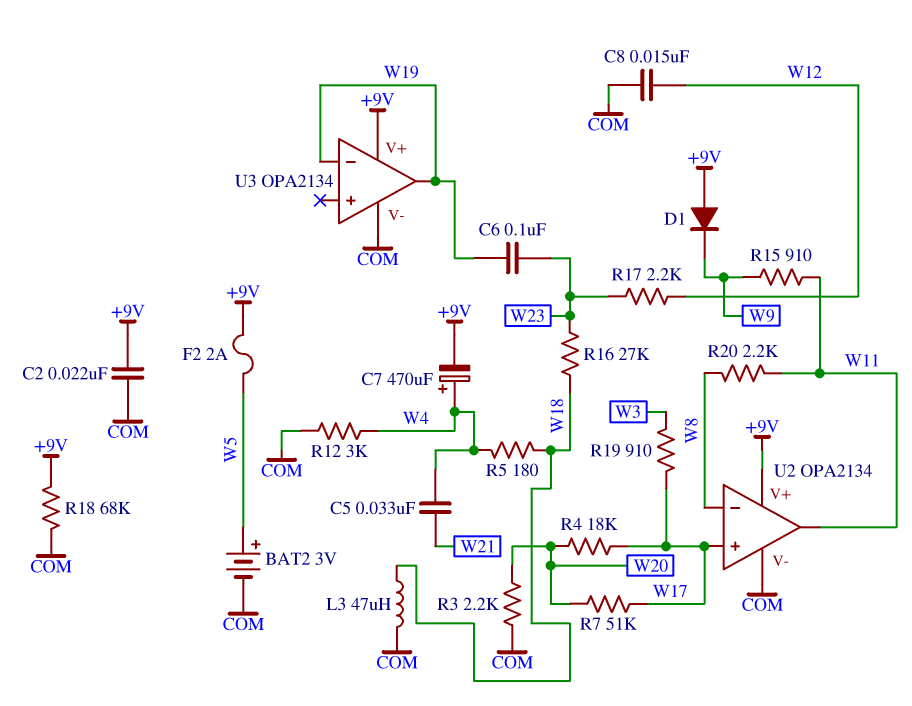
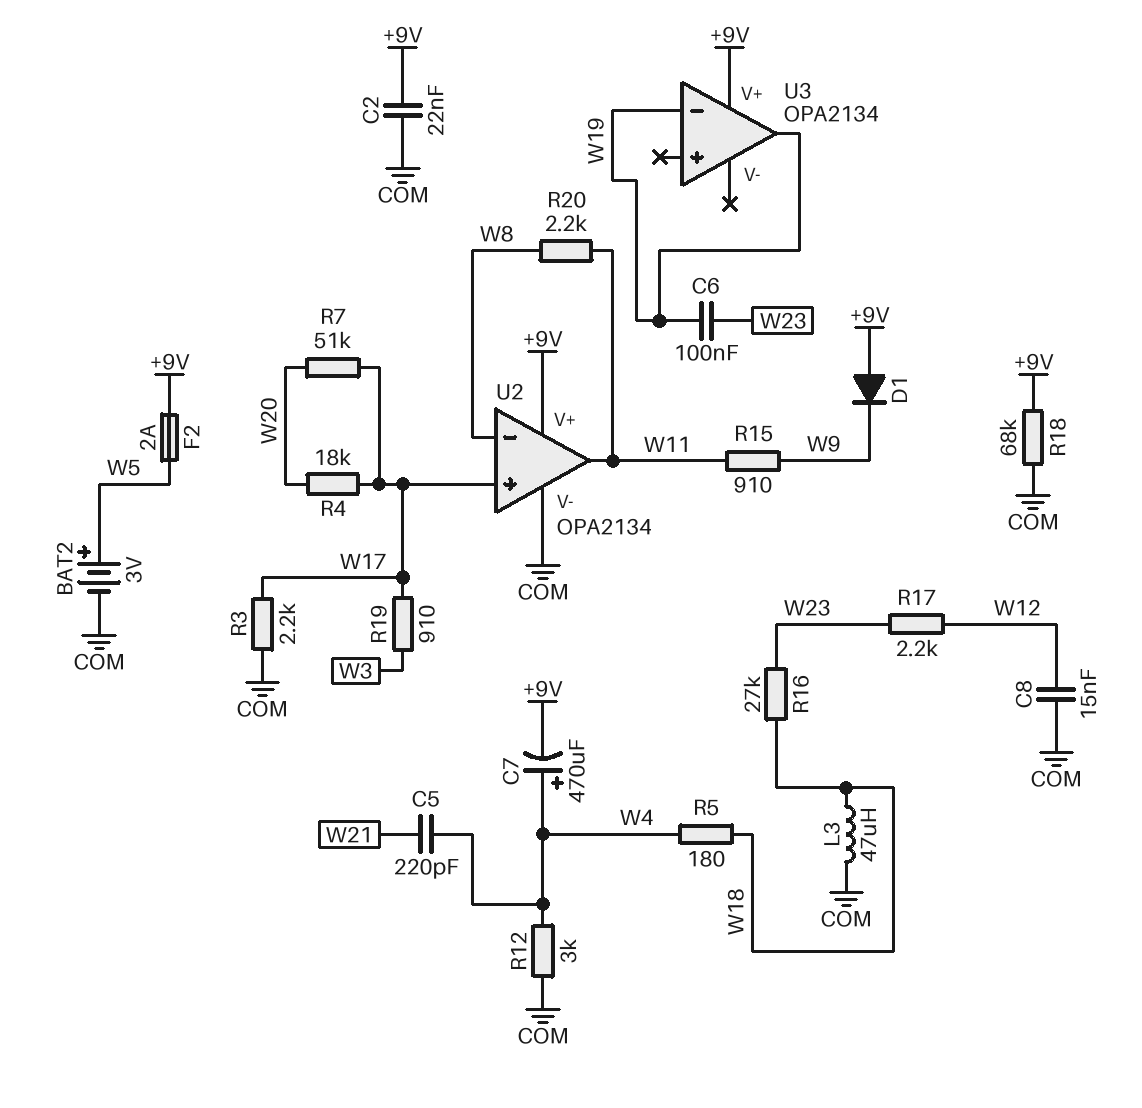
C5: 33nF (W4, W21) -> 220pF (W4, W21)
R3: 2.2k (COM, W20) -> 2.2k (COM, W17)
U3 pin V-: COM -> none

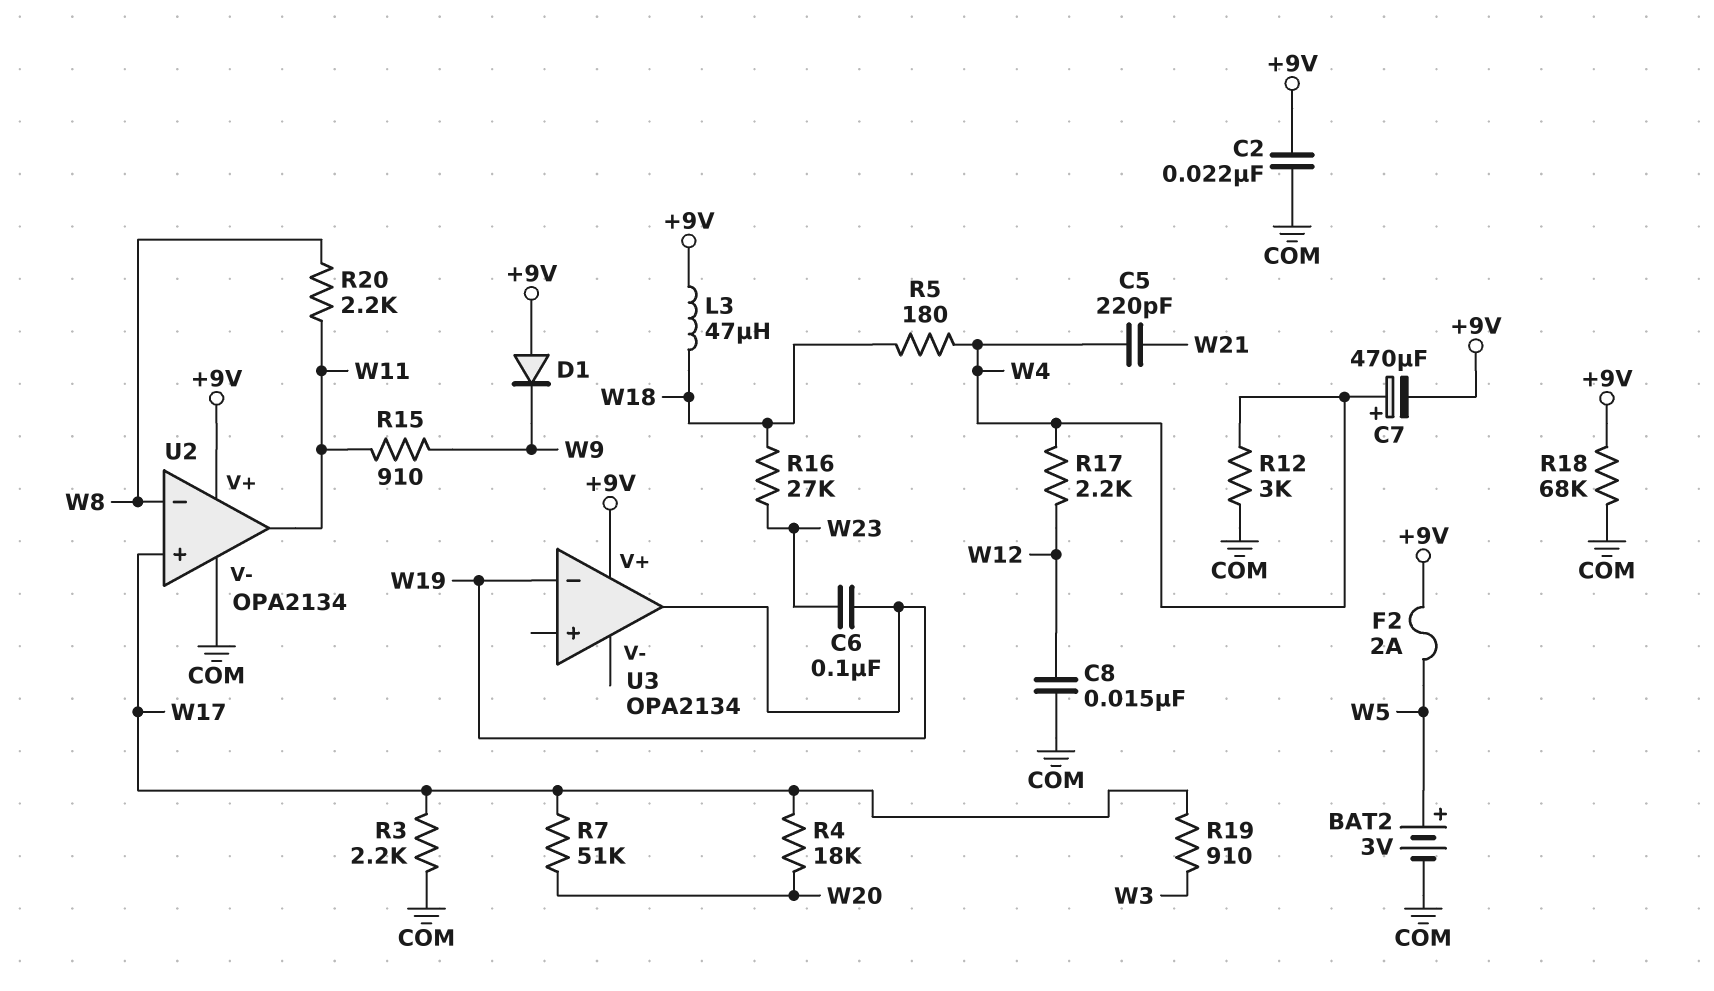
L3: 47uH (COM, W18) -> 47uH (+9V, W18)
R17: 2.2k (W12, W23) -> 2.2k (W4, W12)

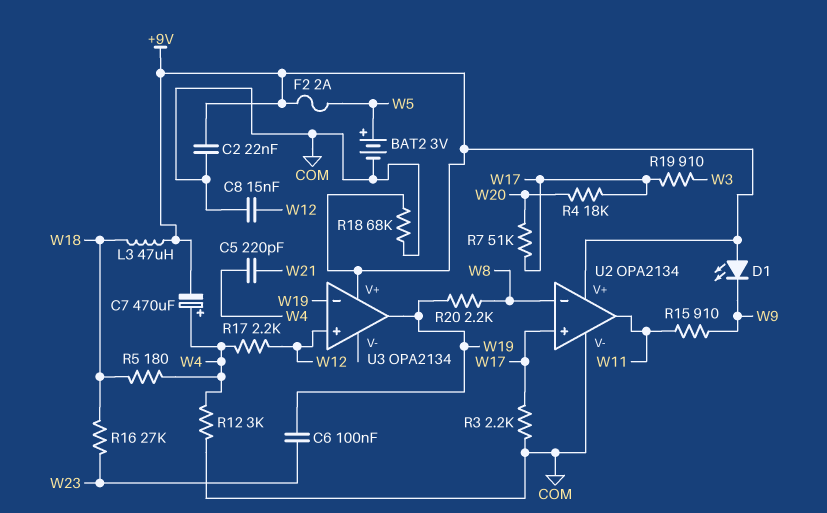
D1: diode (A +9V, K W9) -> LED (A +9V, K W9)
R20: 2.2k (W8, W11) -> 2.2k (W8, W19)
U3 pin in+: none -> W12

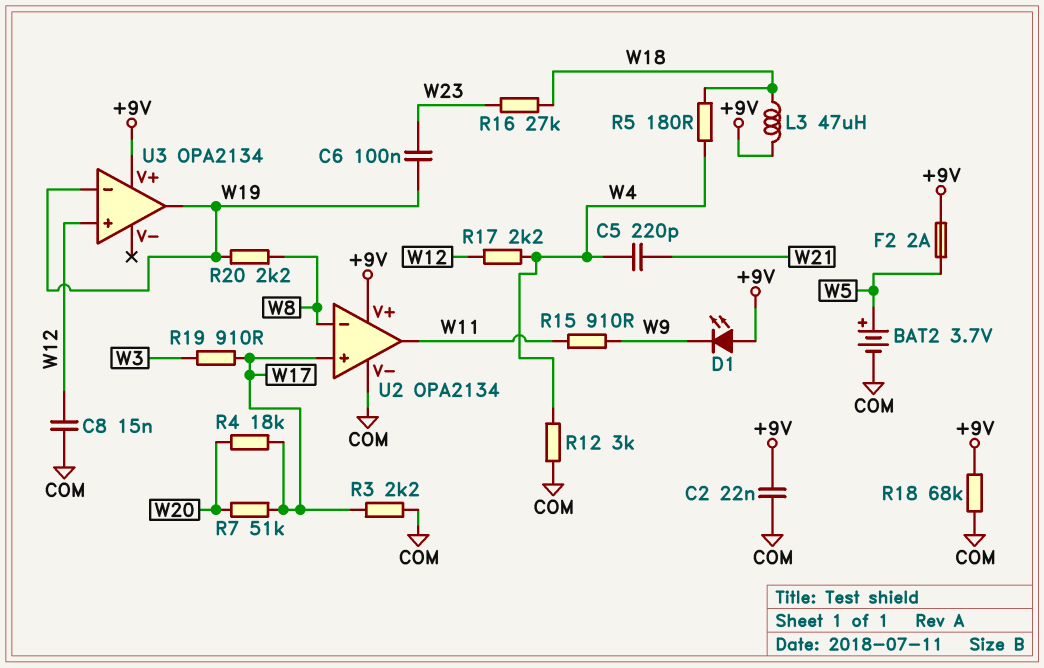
BAT2: 3V (plus W5, minus COM) -> 3.7V (plus W5, minus COM)
C7: 470uF (plus W4, minus +9V) -> none

